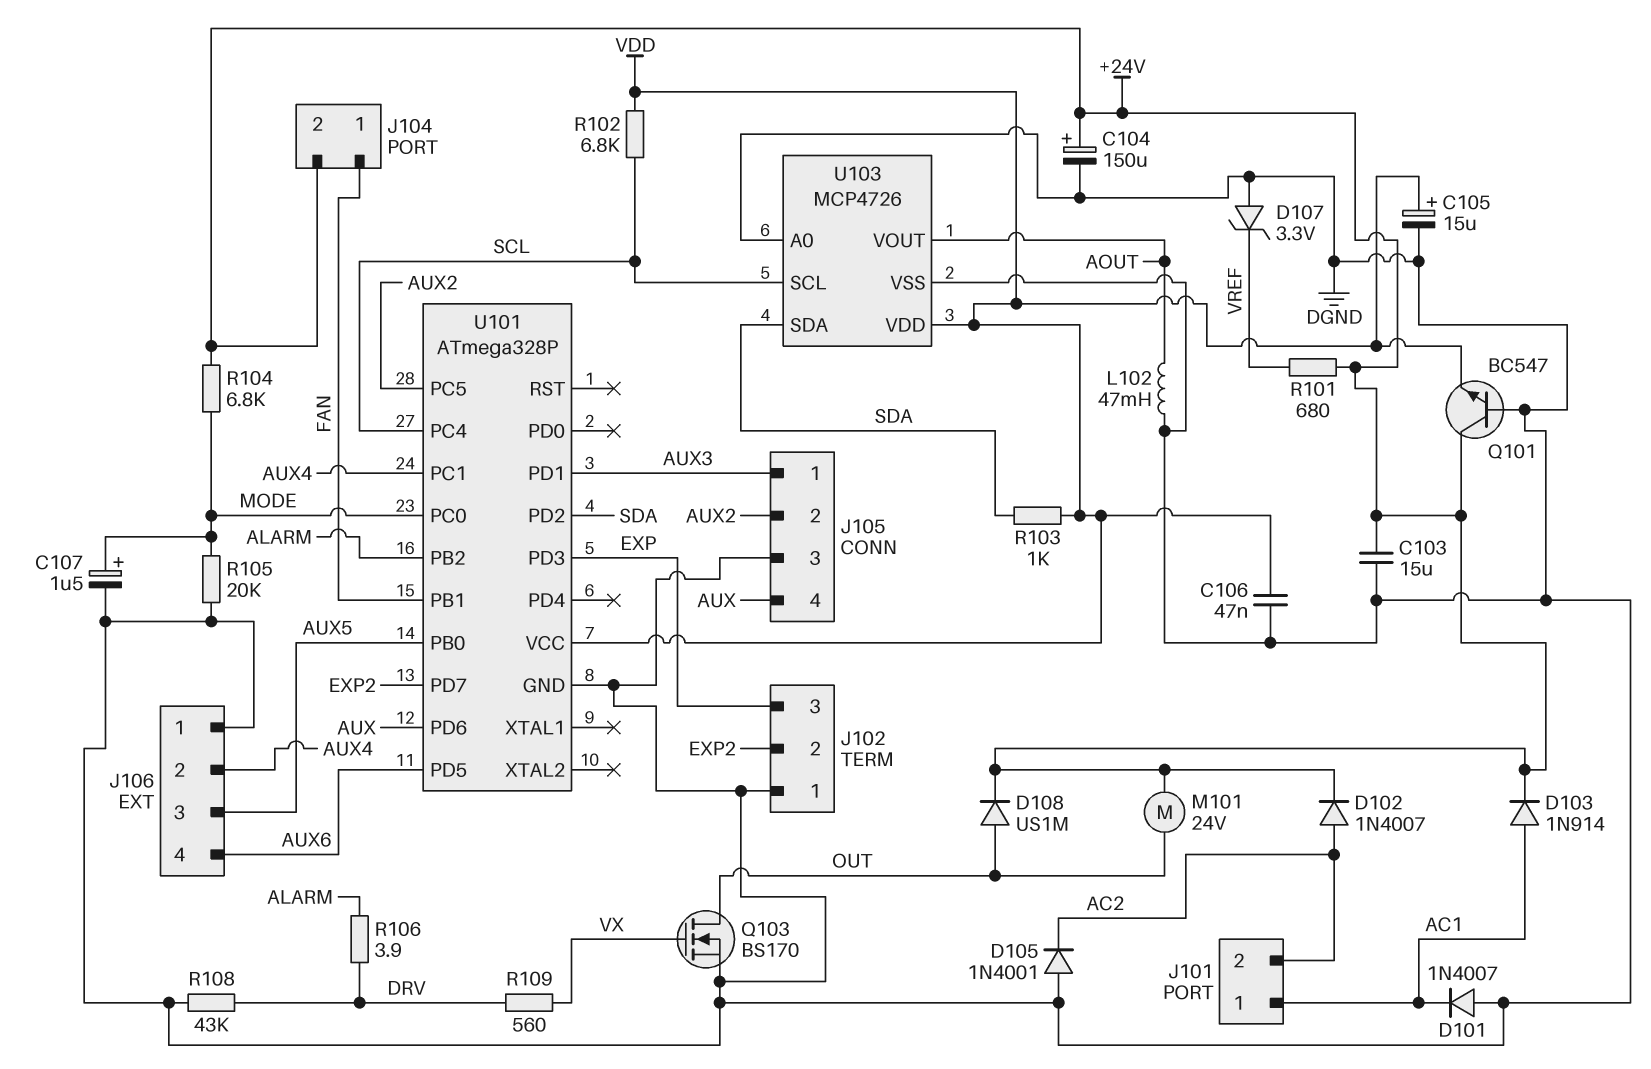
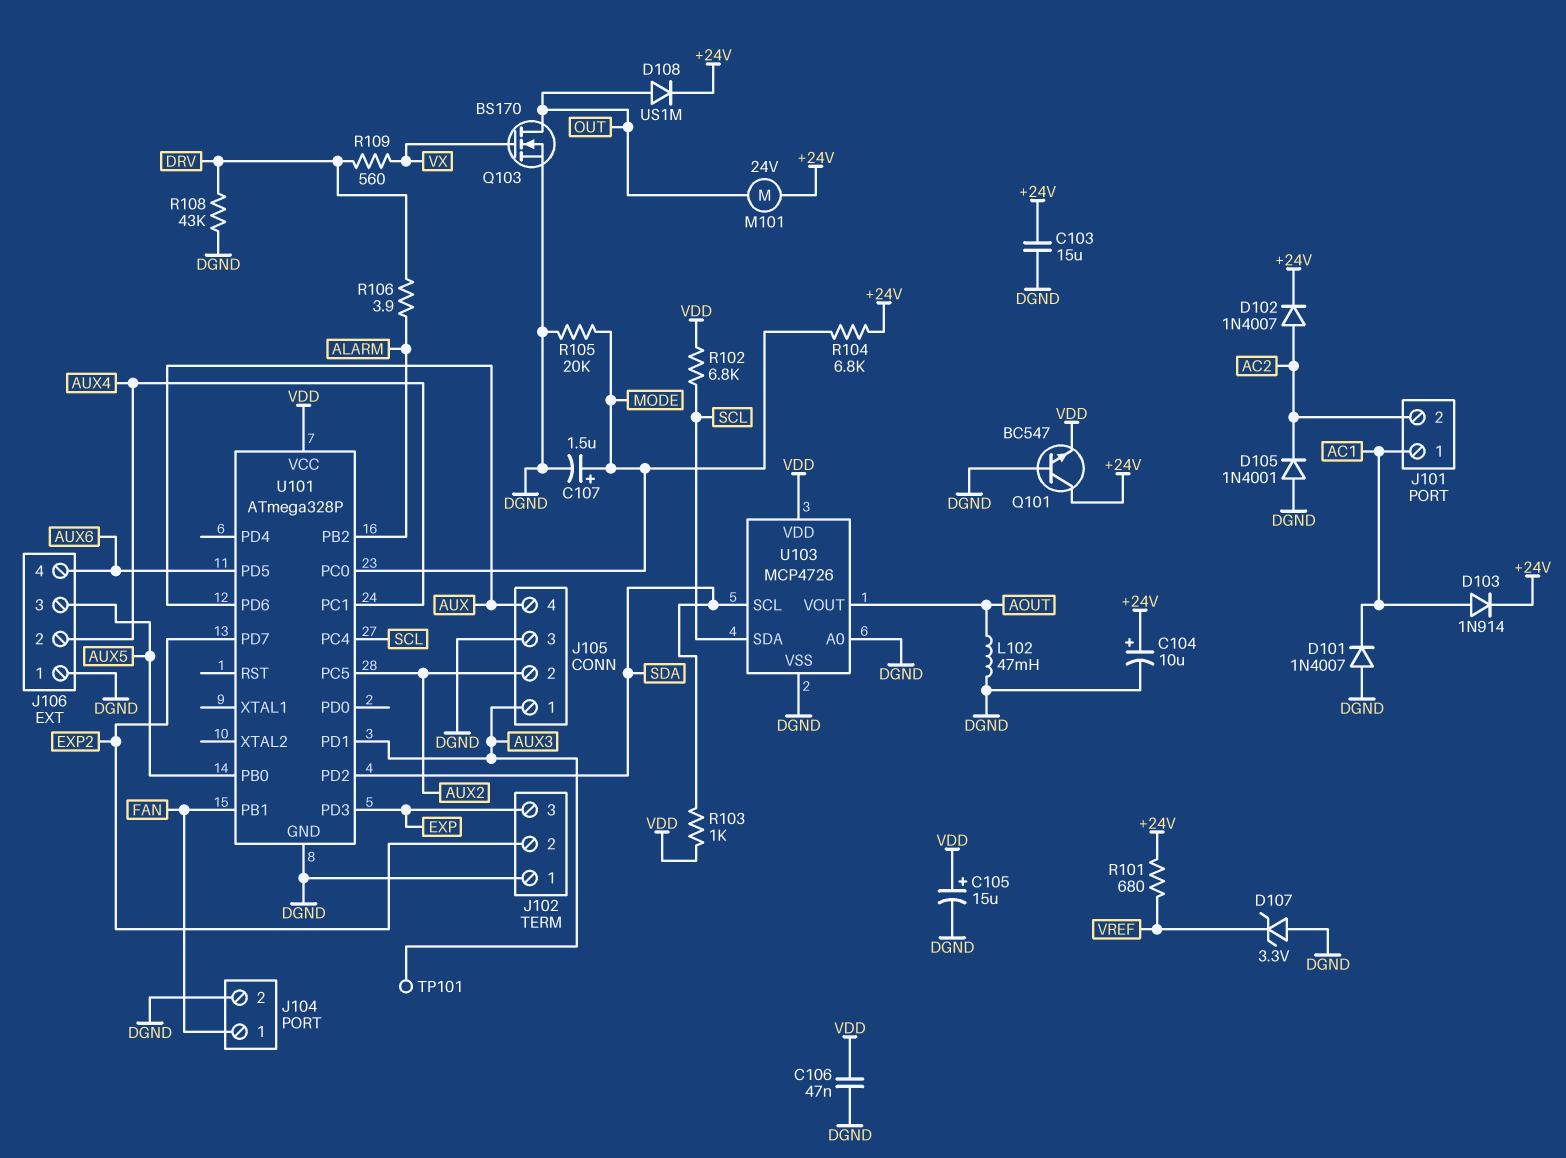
C104: 150uF (plus +24V, minus DGND) -> 10uF (plus +24V, minus DGND)
J104 pin 2: +24V -> DGND
TP101: none -> test point (AUX3)
U103 pin SCL: SCL -> SDA
U103 pin SDA: SDA -> SCL

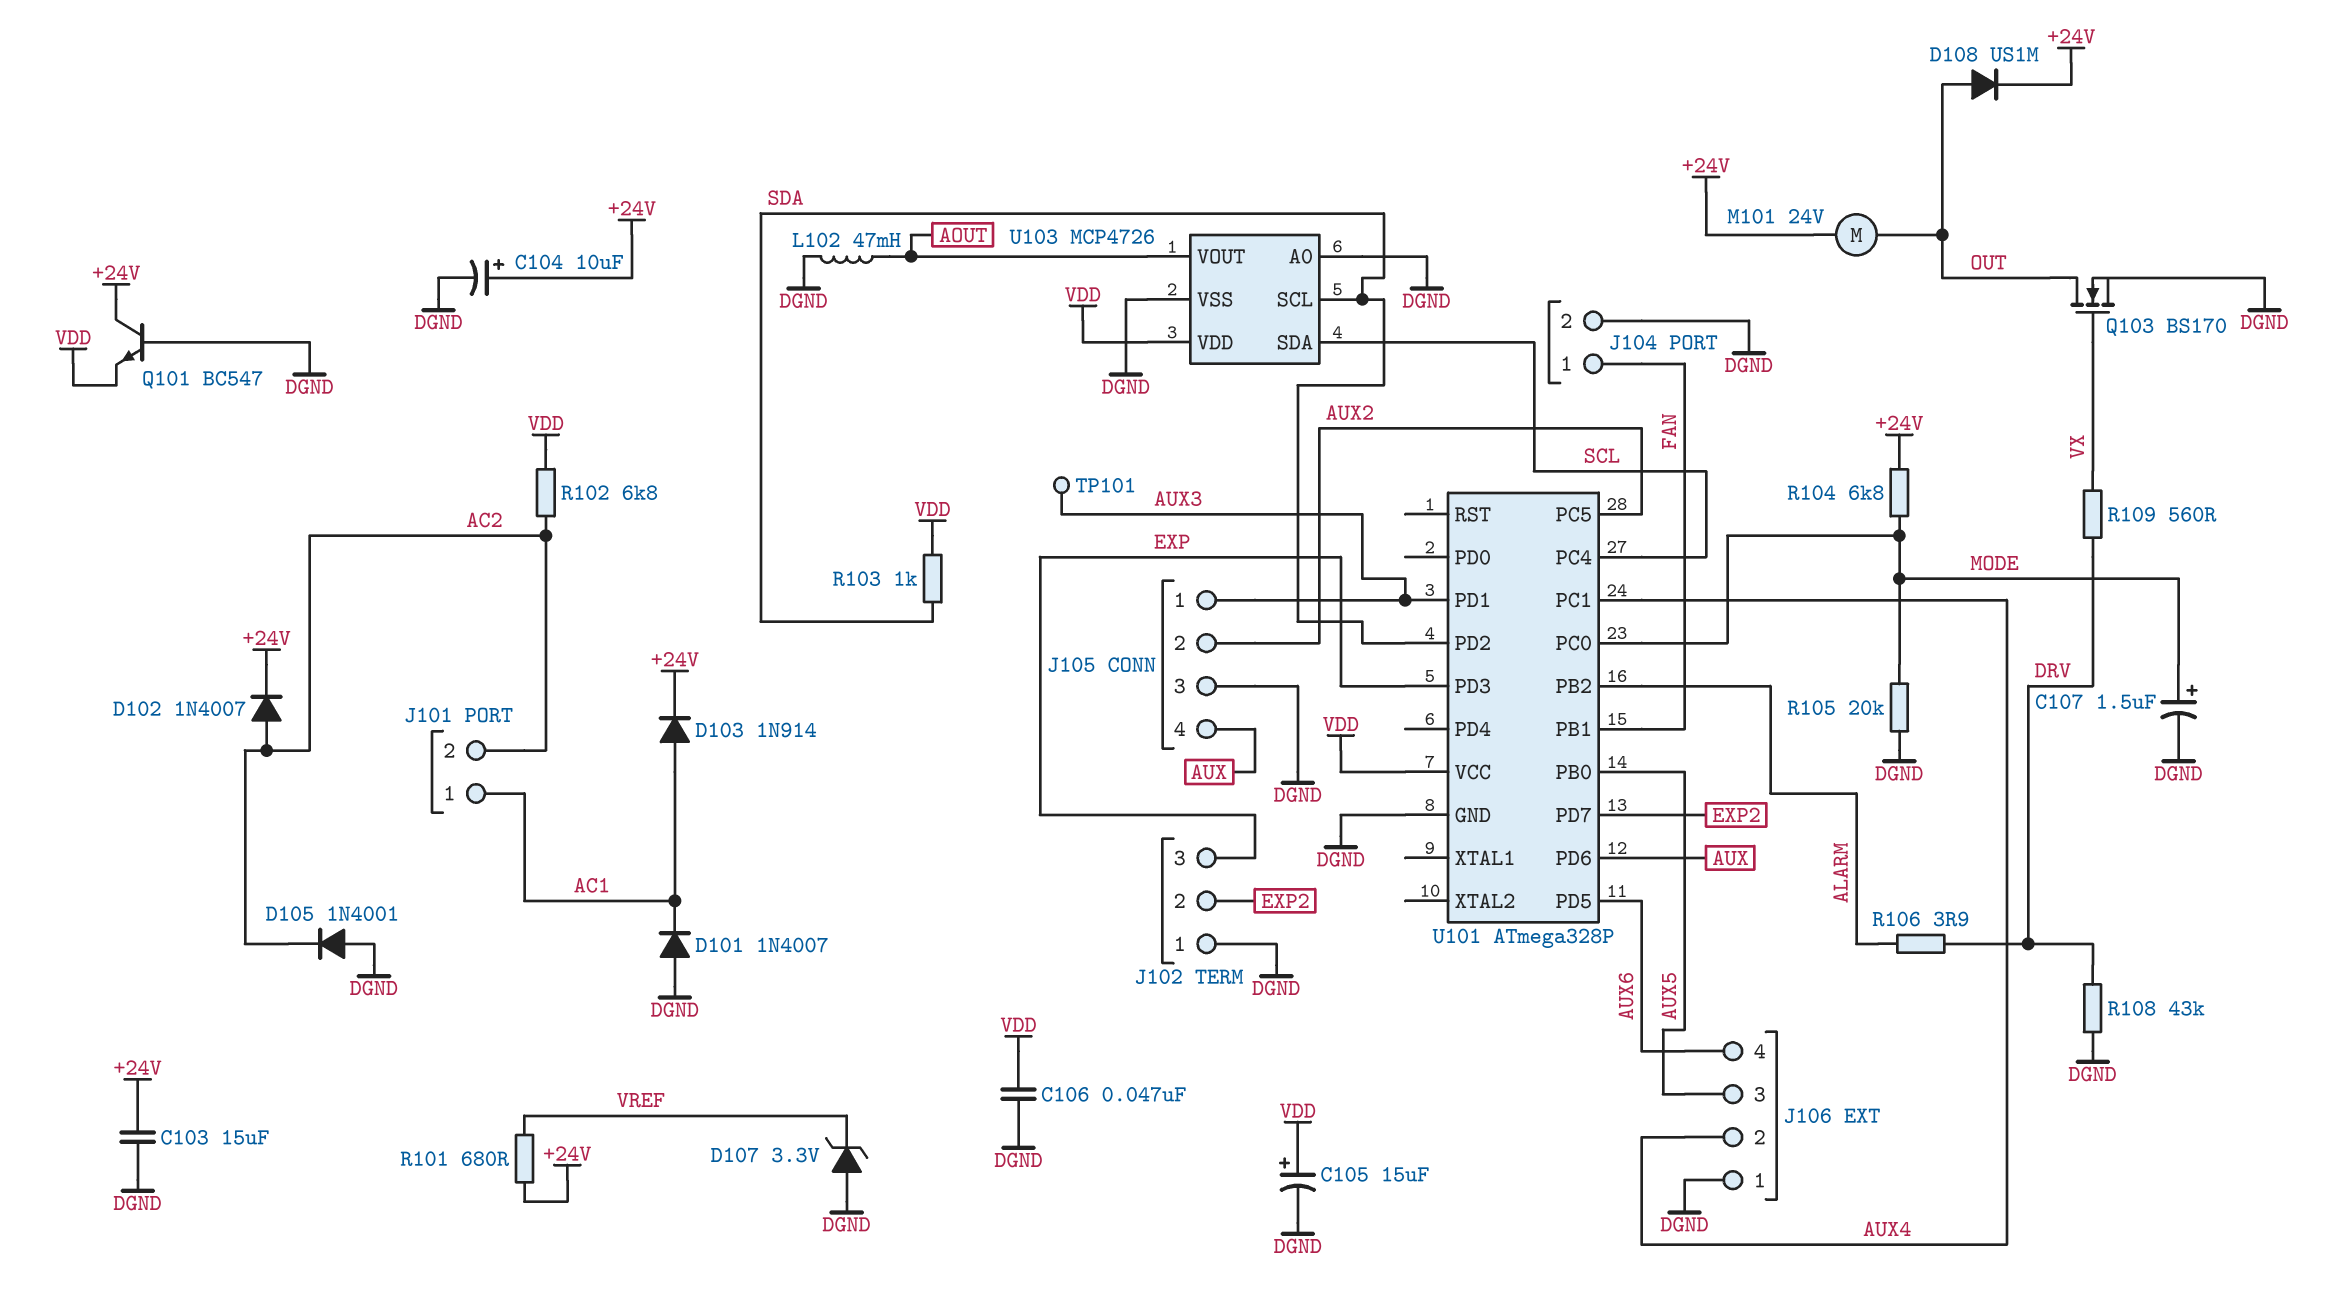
R102: 6.8k (SCL, VDD) -> 6.8k (AC2, VDD)

